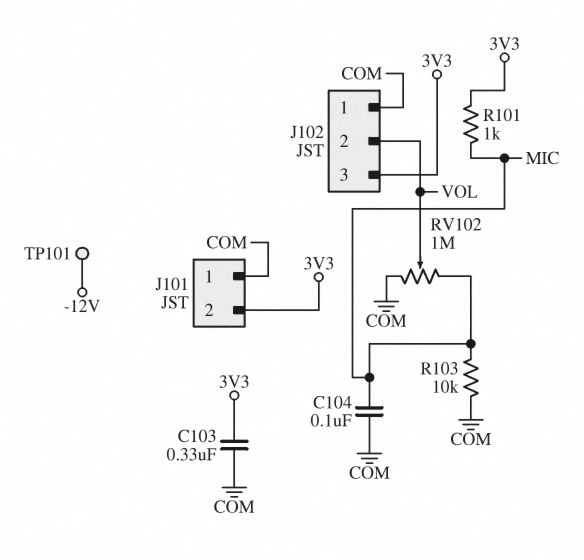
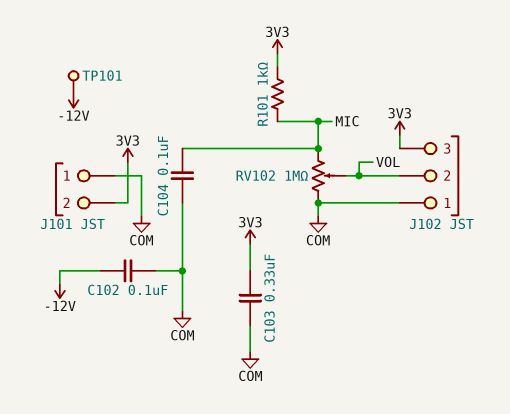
C102: none -> 100nF (-12V, COM)
R103: 10k (COM, MIC) -> none

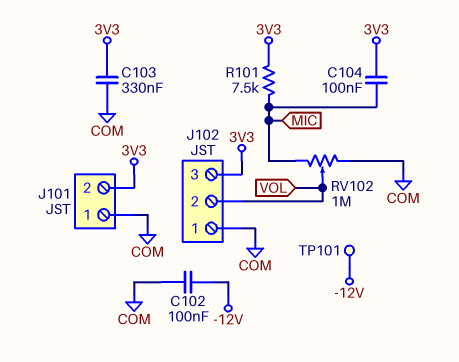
C104: 100nF (COM, MIC) -> 100nF (3V3, MIC)
R101: 1k (3V3, MIC) -> 7.5k (3V3, MIC)

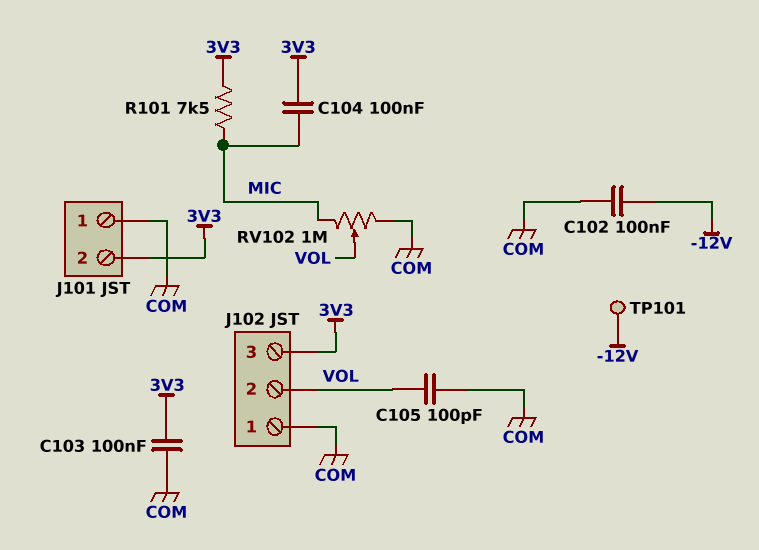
C103: 330nF (3V3, COM) -> 100nF (3V3, COM)
C105: none -> 100pF (COM, VOL)

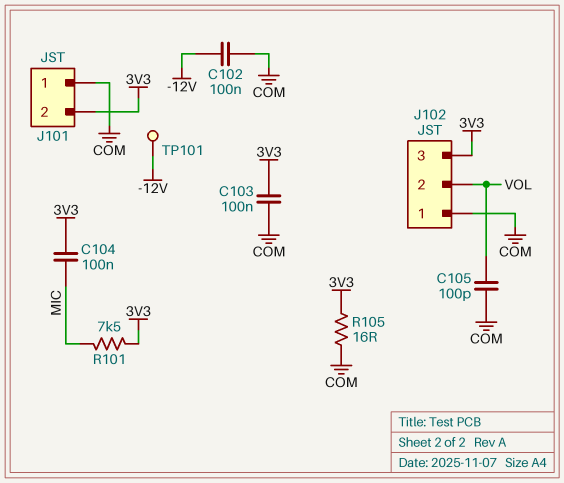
R105: none -> 16 (3V3, COM)
RV102: 1M (COM, MIC, wiper VOL) -> none

